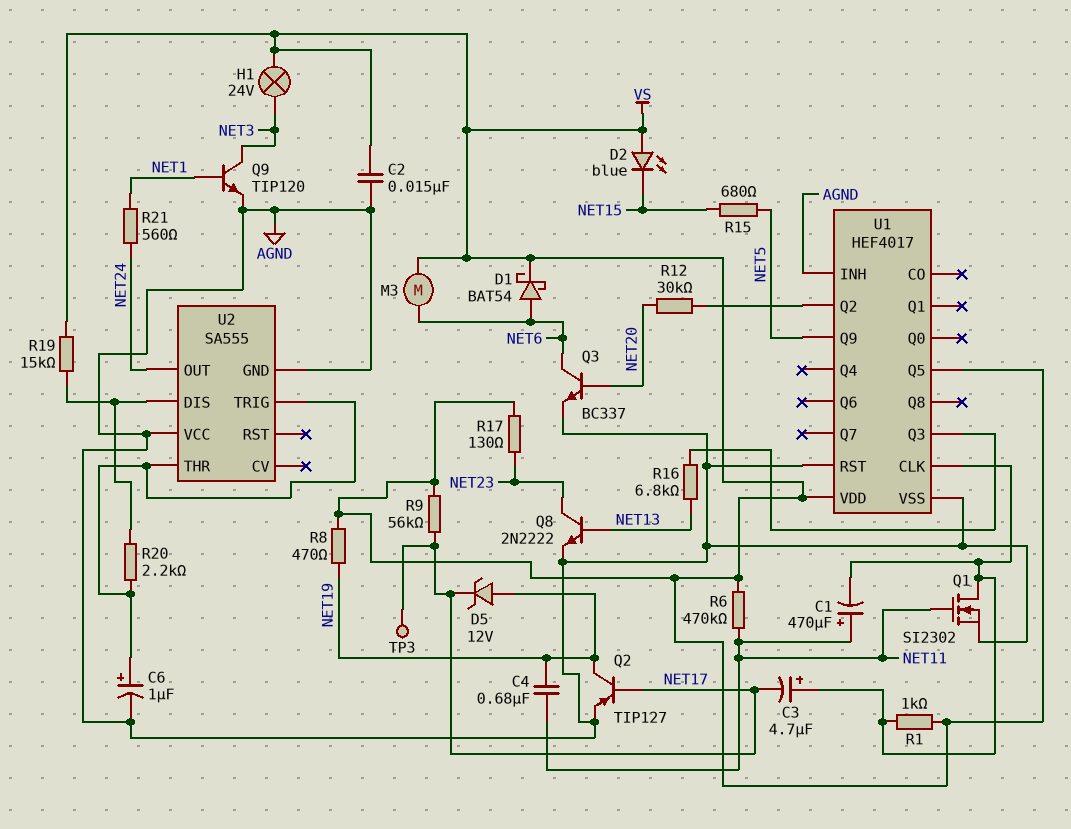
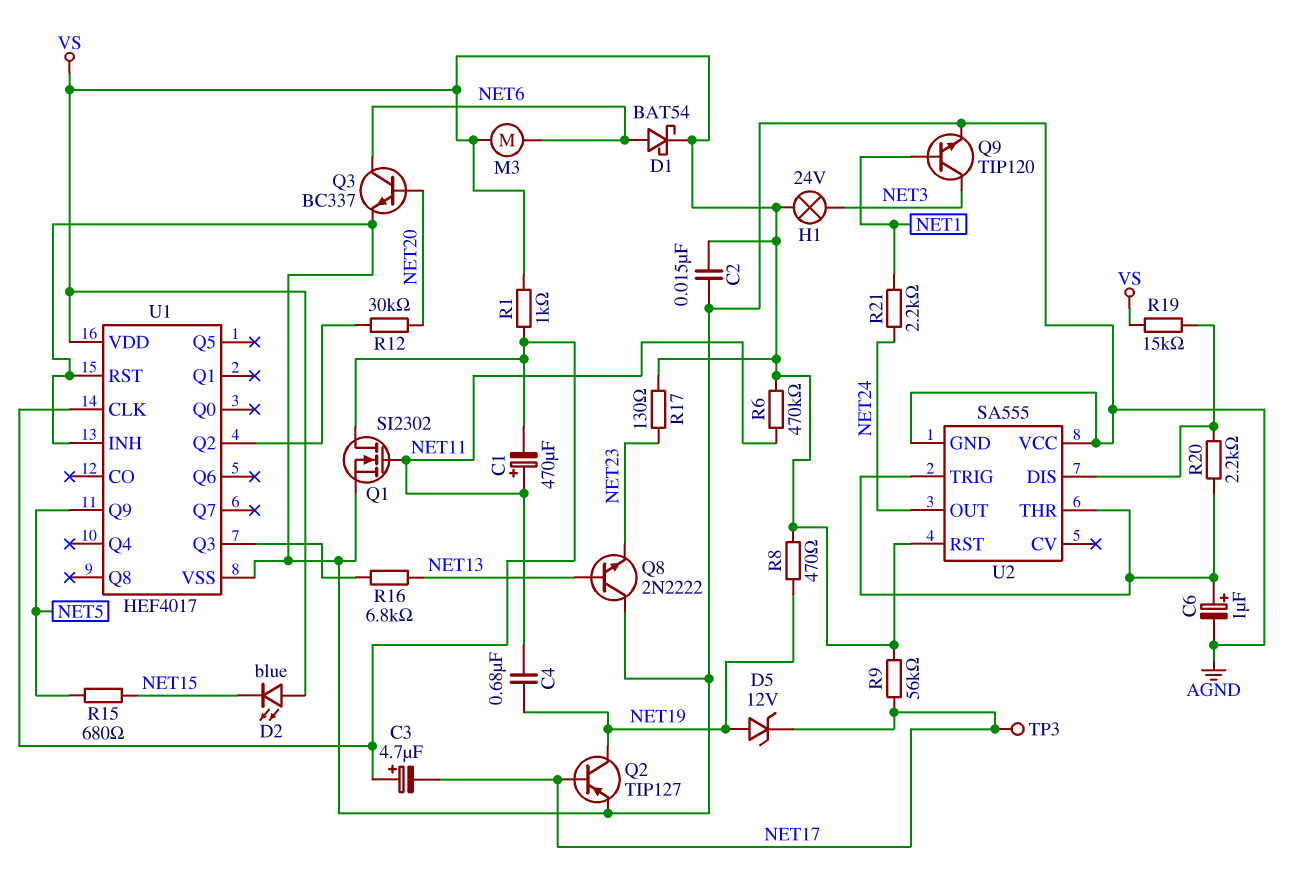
Q8: NPN 2N2222 (B NET13, C NET23, E AGND) -> NPN 2N2222 (B NET13, C AGND, E NET23)
R21: 560 (NET1, NET24) -> 2.2k (NET1, NET24)
U1 pin Q5: VS -> none
U2 pin RST: none -> VS

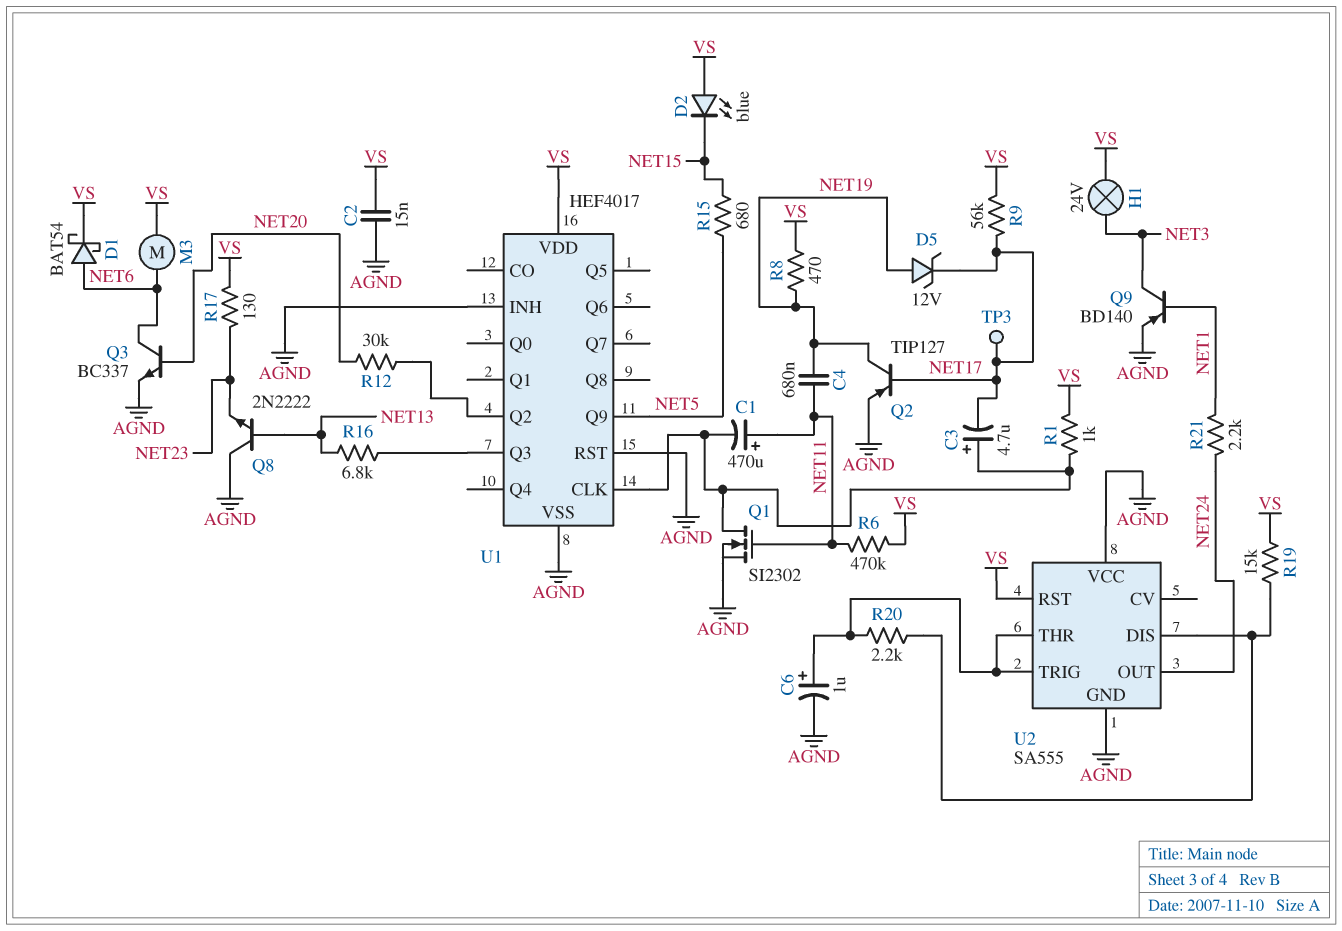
Q9: NPN TIP120 (B NET1, C NET3, E AGND) -> PNP BD140 (B NET1, C NET3, E AGND)

